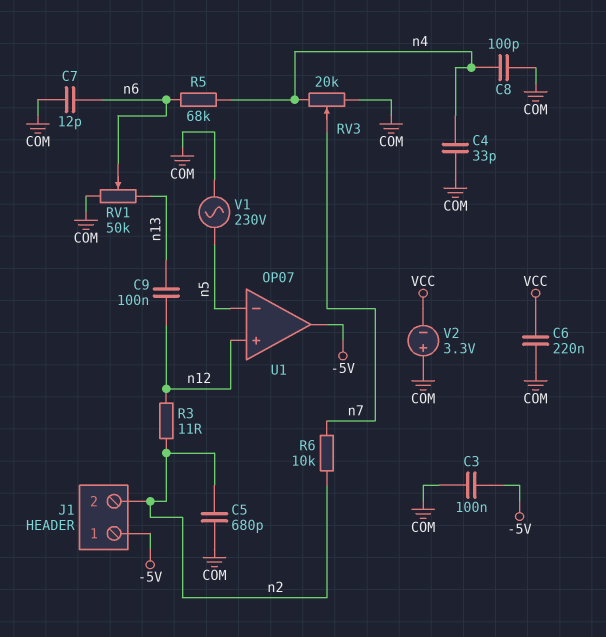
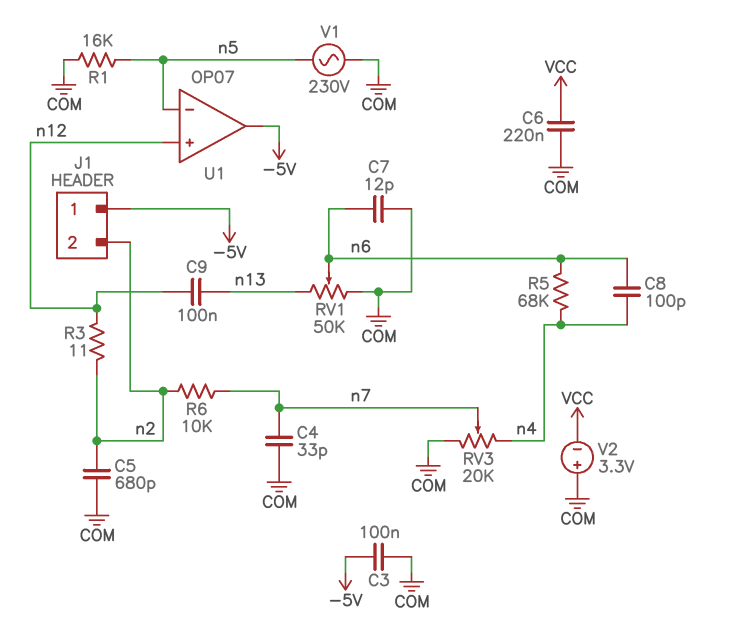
C4: 33pF (COM, n4) -> 33pF (COM, n7)
C8: 100pF (COM, n4) -> 100pF (n4, n6)
R1: none -> 16k (COM, n5)

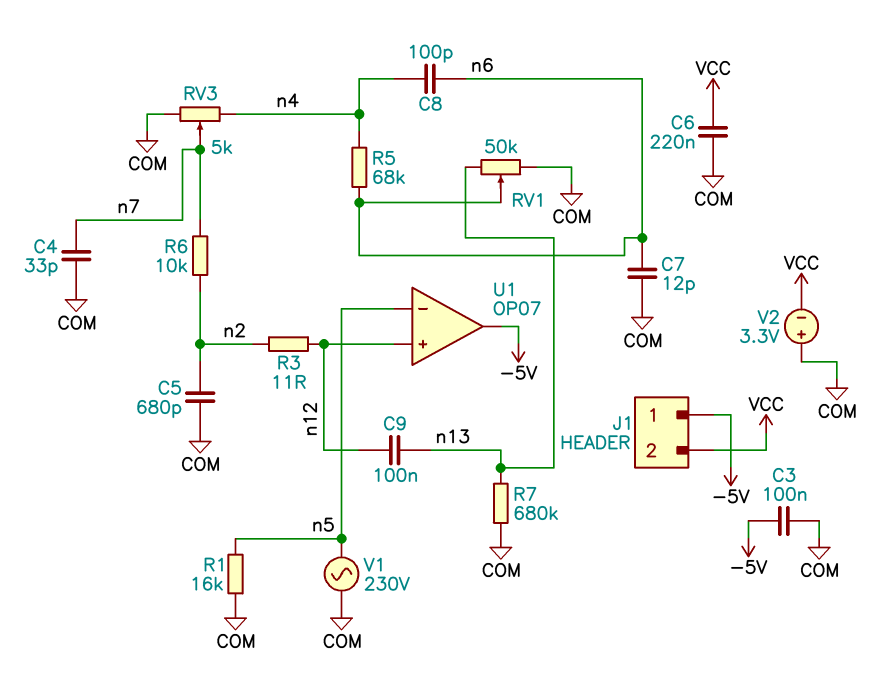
J1 pin 2: n2 -> VCC
R7: none -> 680k (COM, n13)
RV3: 20k (COM, n4, wiper n7) -> 5k (COM, n4, wiper n7)

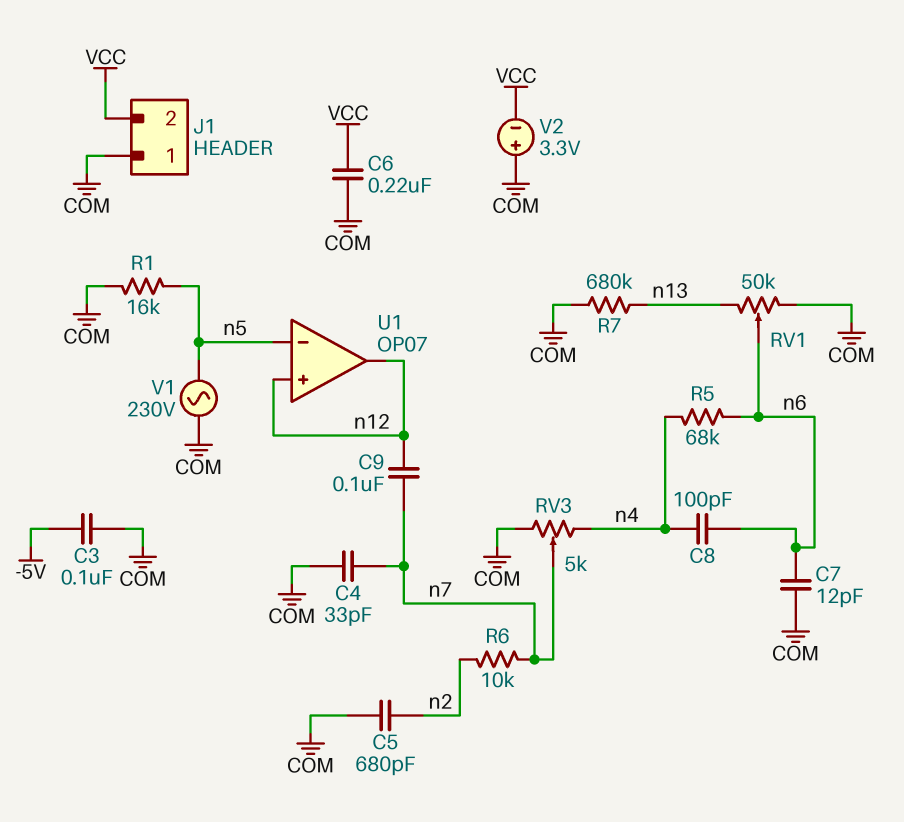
C9: 100nF (n12, n13) -> 100nF (n7, n12)
J1 pin 1: -5V -> COM
R3: 11 (n2, n12) -> none
U1 pin out: -5V -> n12

